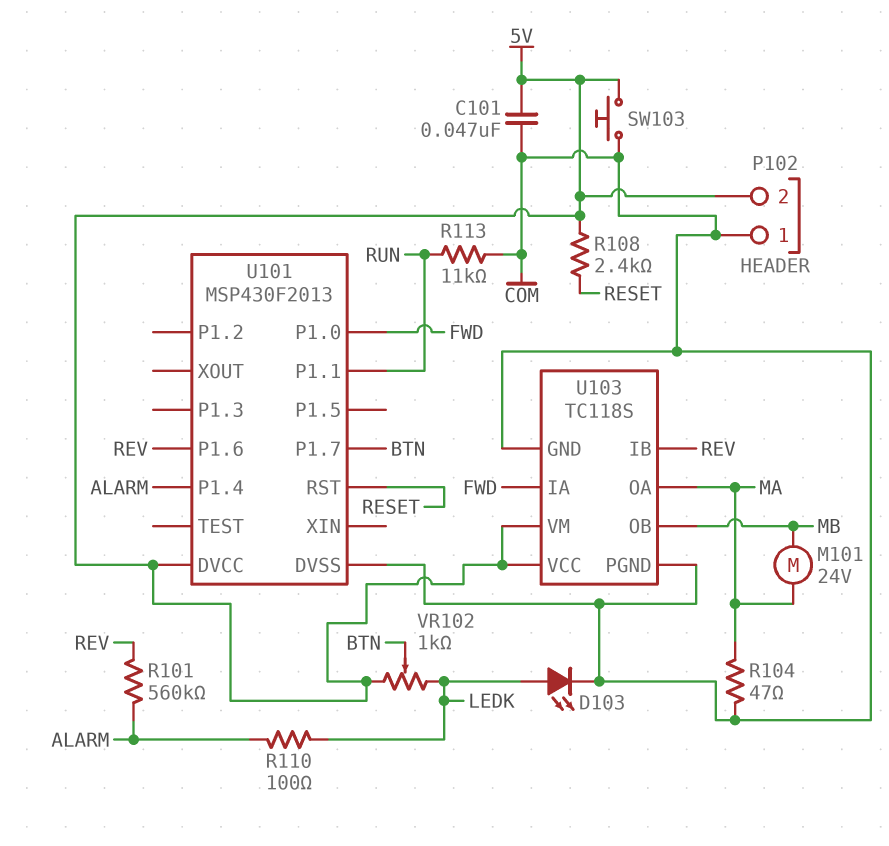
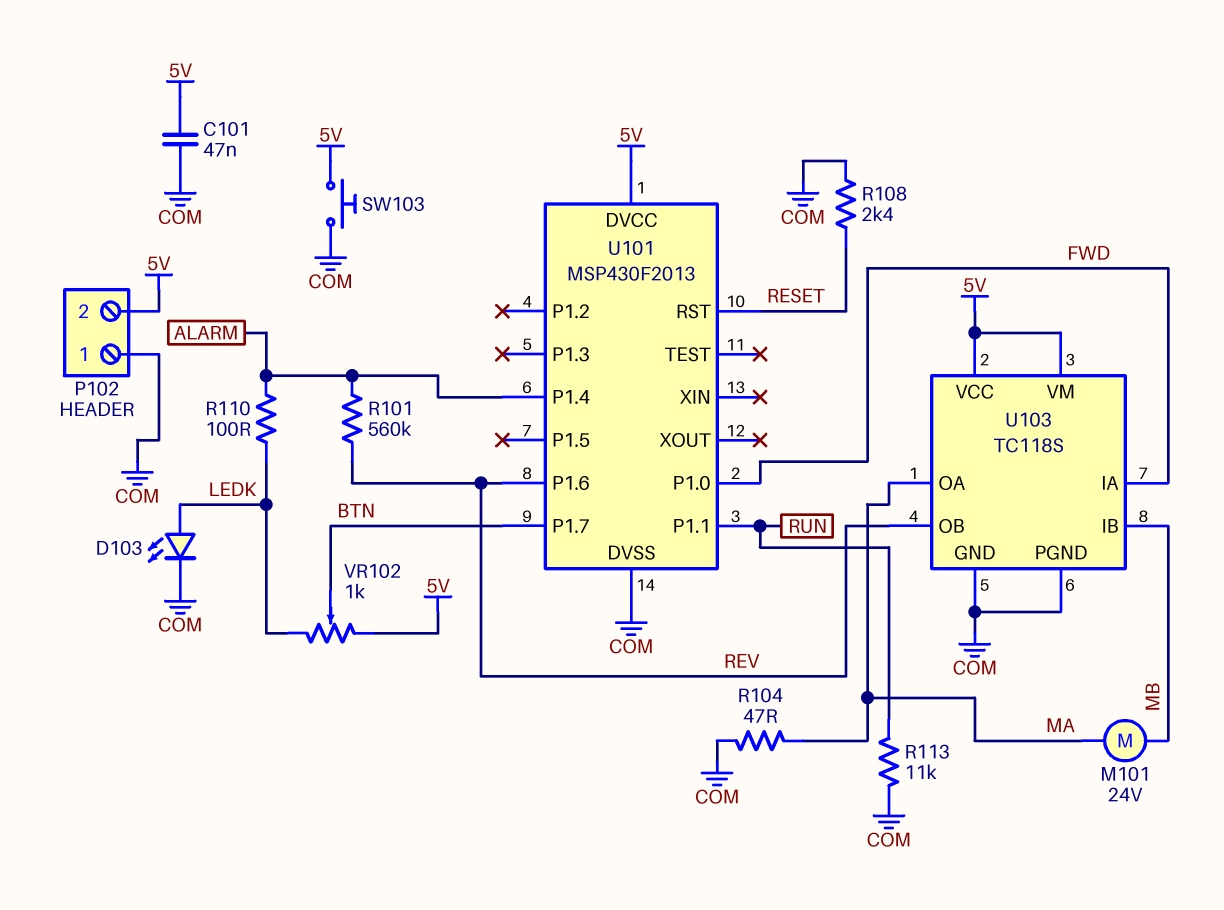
R108: 2.4k (5V, RESET) -> 2.4k (COM, RESET)
U103 pin IB: REV -> MB
U103 pin OB: MB -> REV

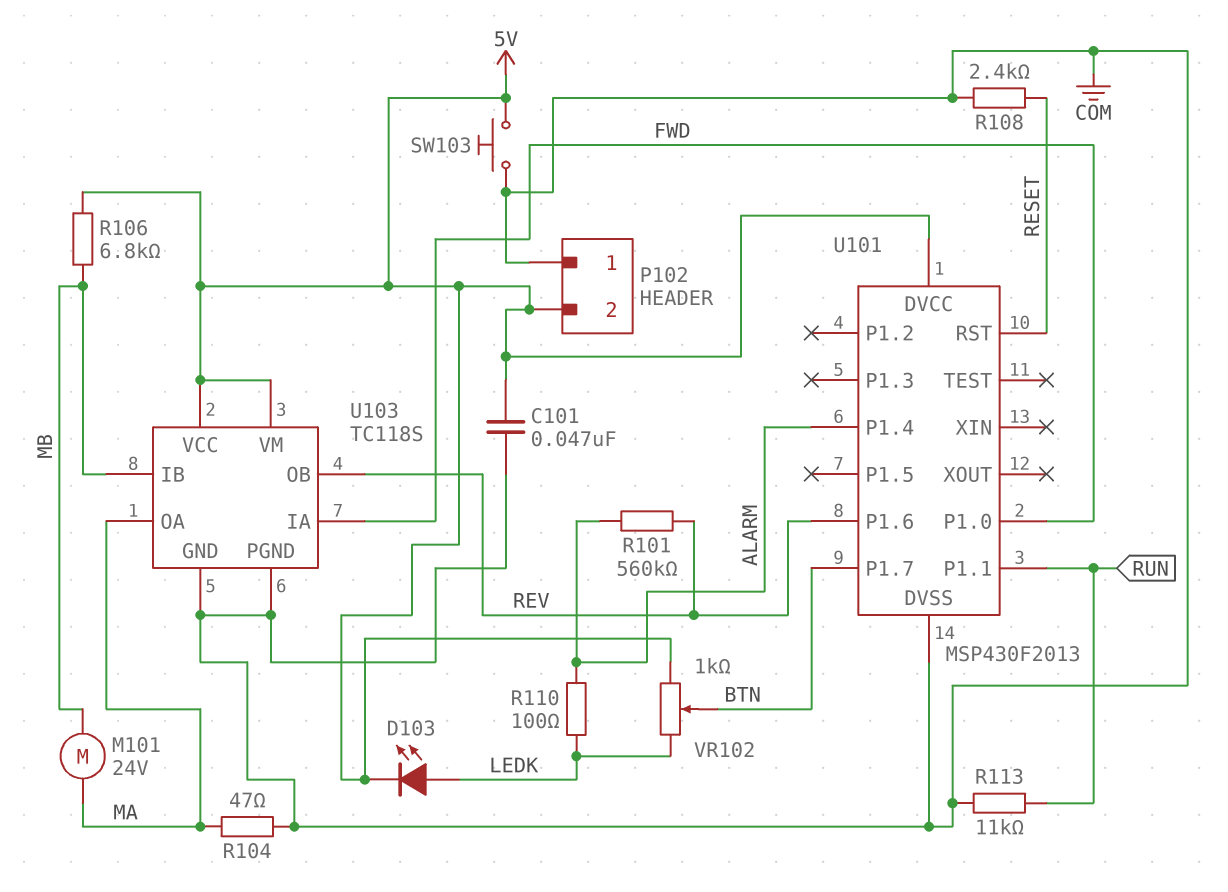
D103: LED (A LEDK, K COM) -> LED (A LEDK, K 5V)
R106: none -> 6.8k (5V, MB)

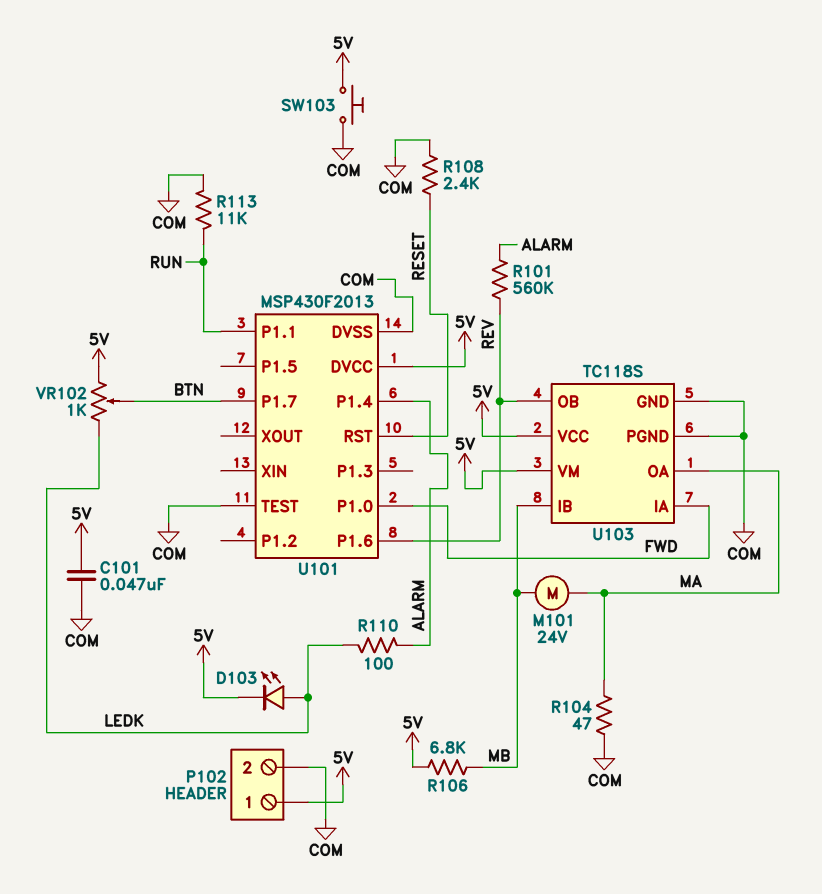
P102 pin 1: COM -> 5V
P102 pin 2: 5V -> COM
U101 pin TEST: none -> COM

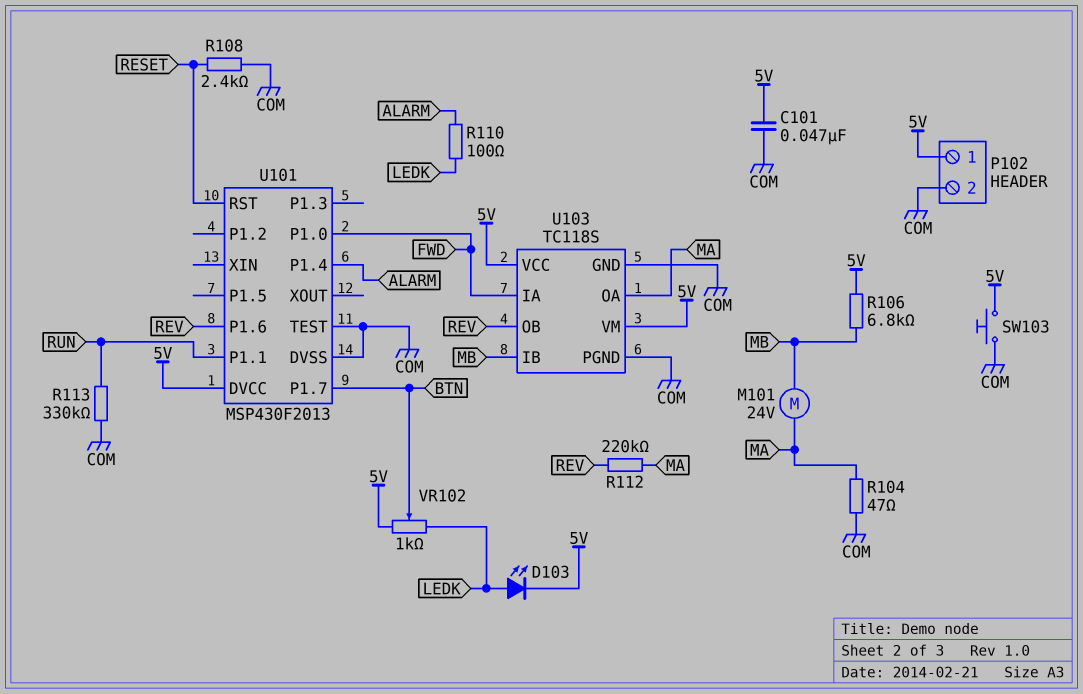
R101: 560k (ALARM, REV) -> none
R112: none -> 220k (MA, REV)
R113: 11k (COM, RUN) -> 330k (COM, RUN)

